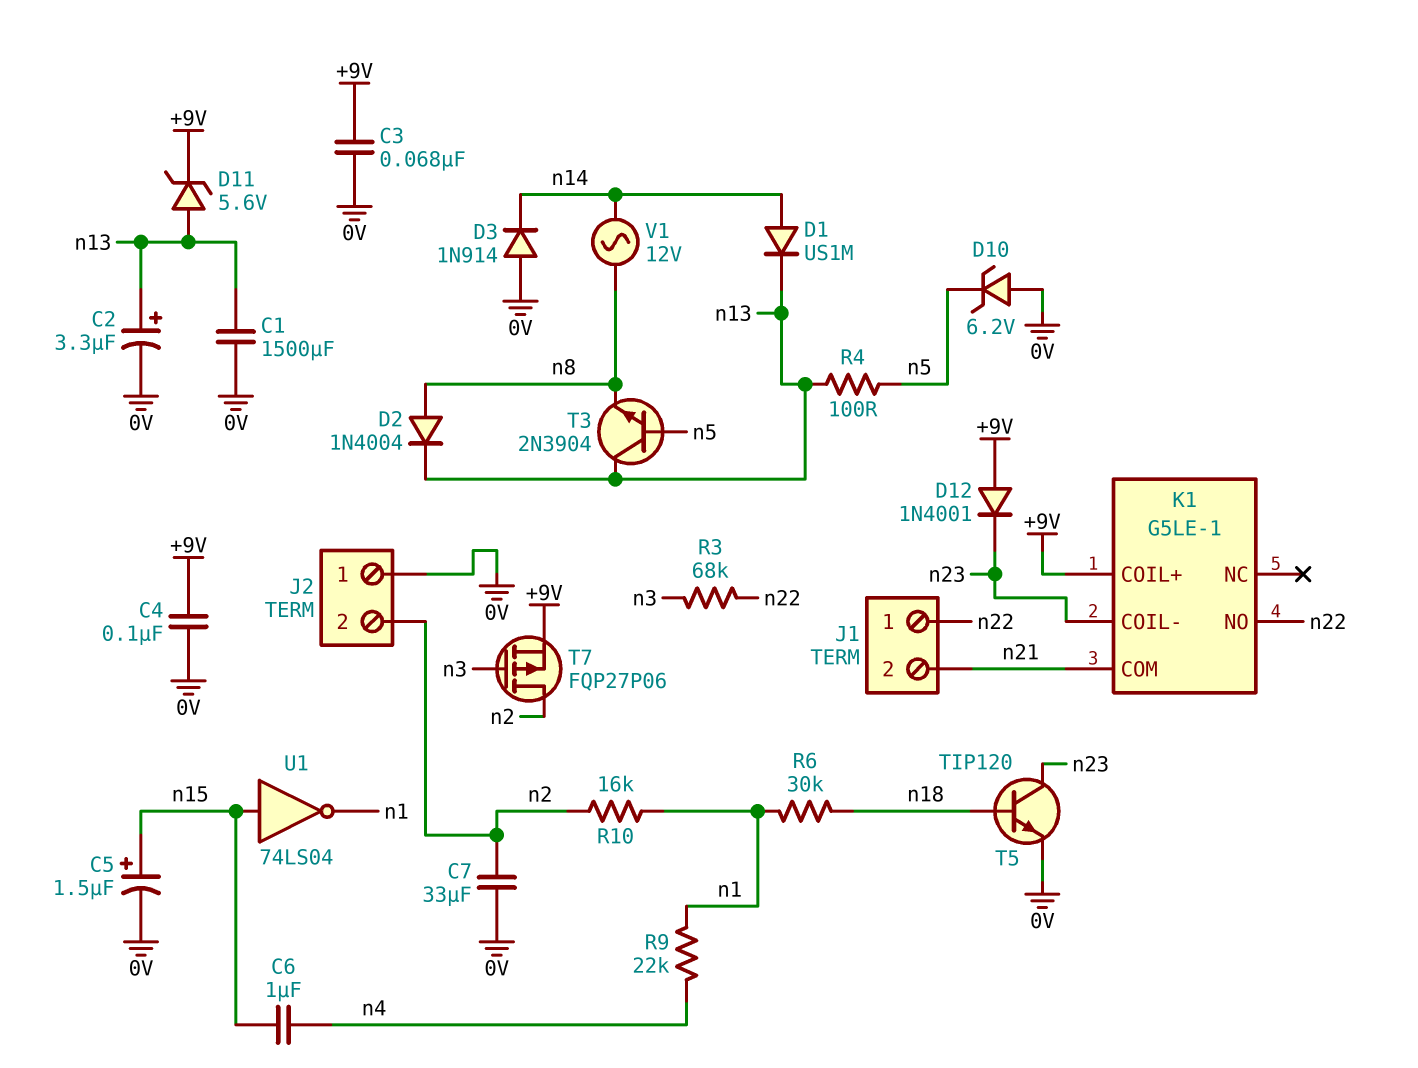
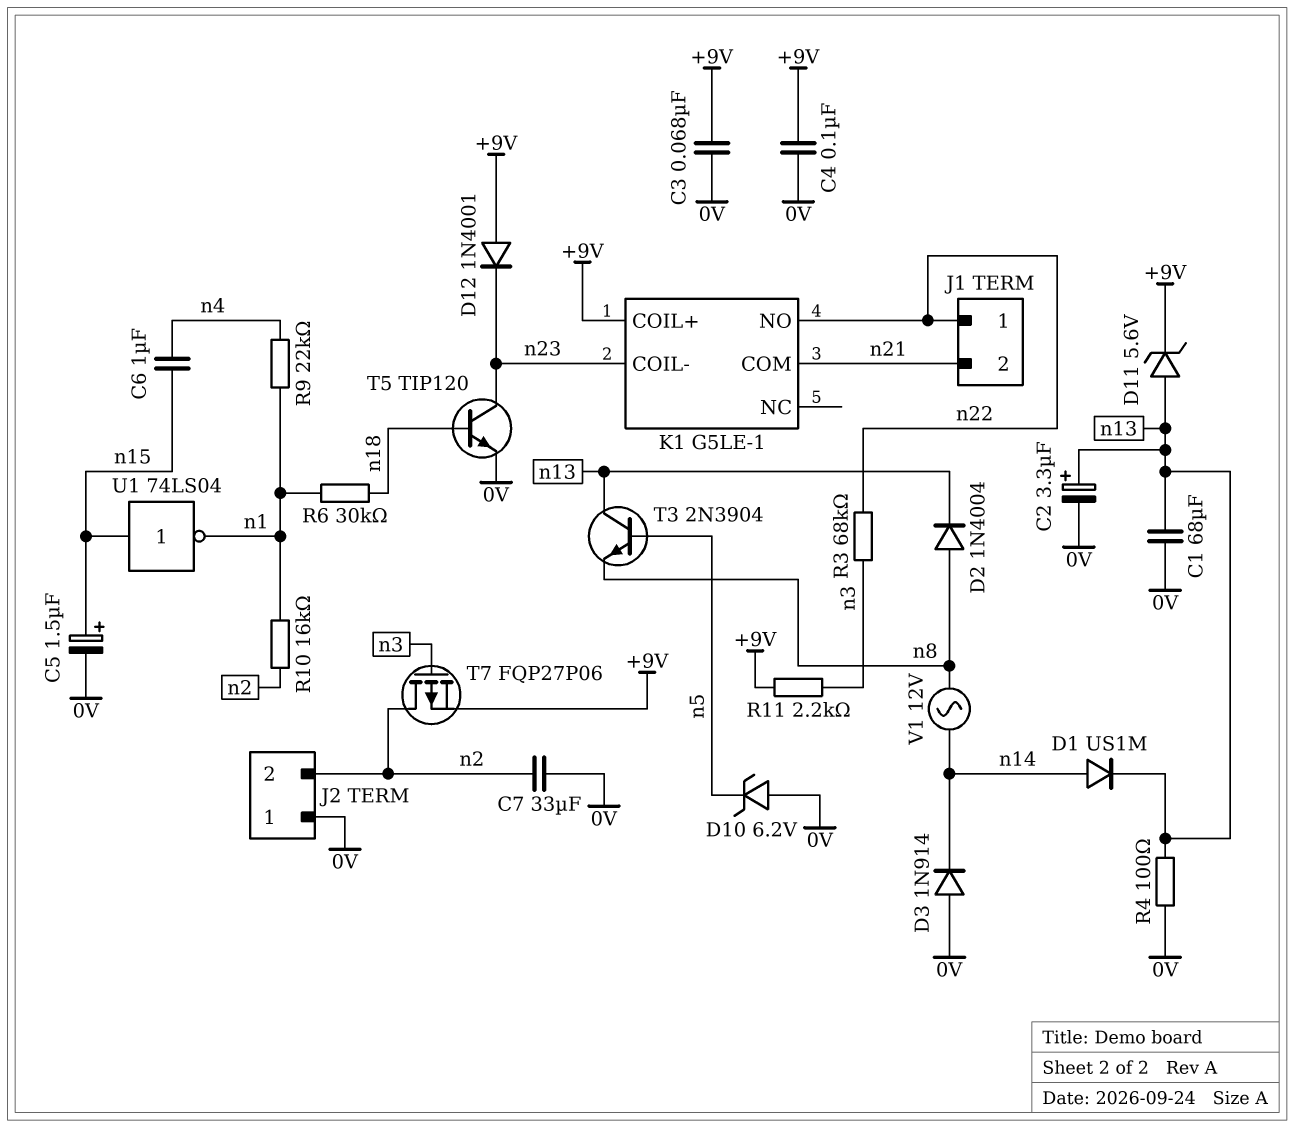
C1: 1500uF (0V, n13) -> 68uF (0V, n13)
R4: 100 (n5, n13) -> 100 (0V, n13)
R11: none -> 2.2k (+9V, n3)

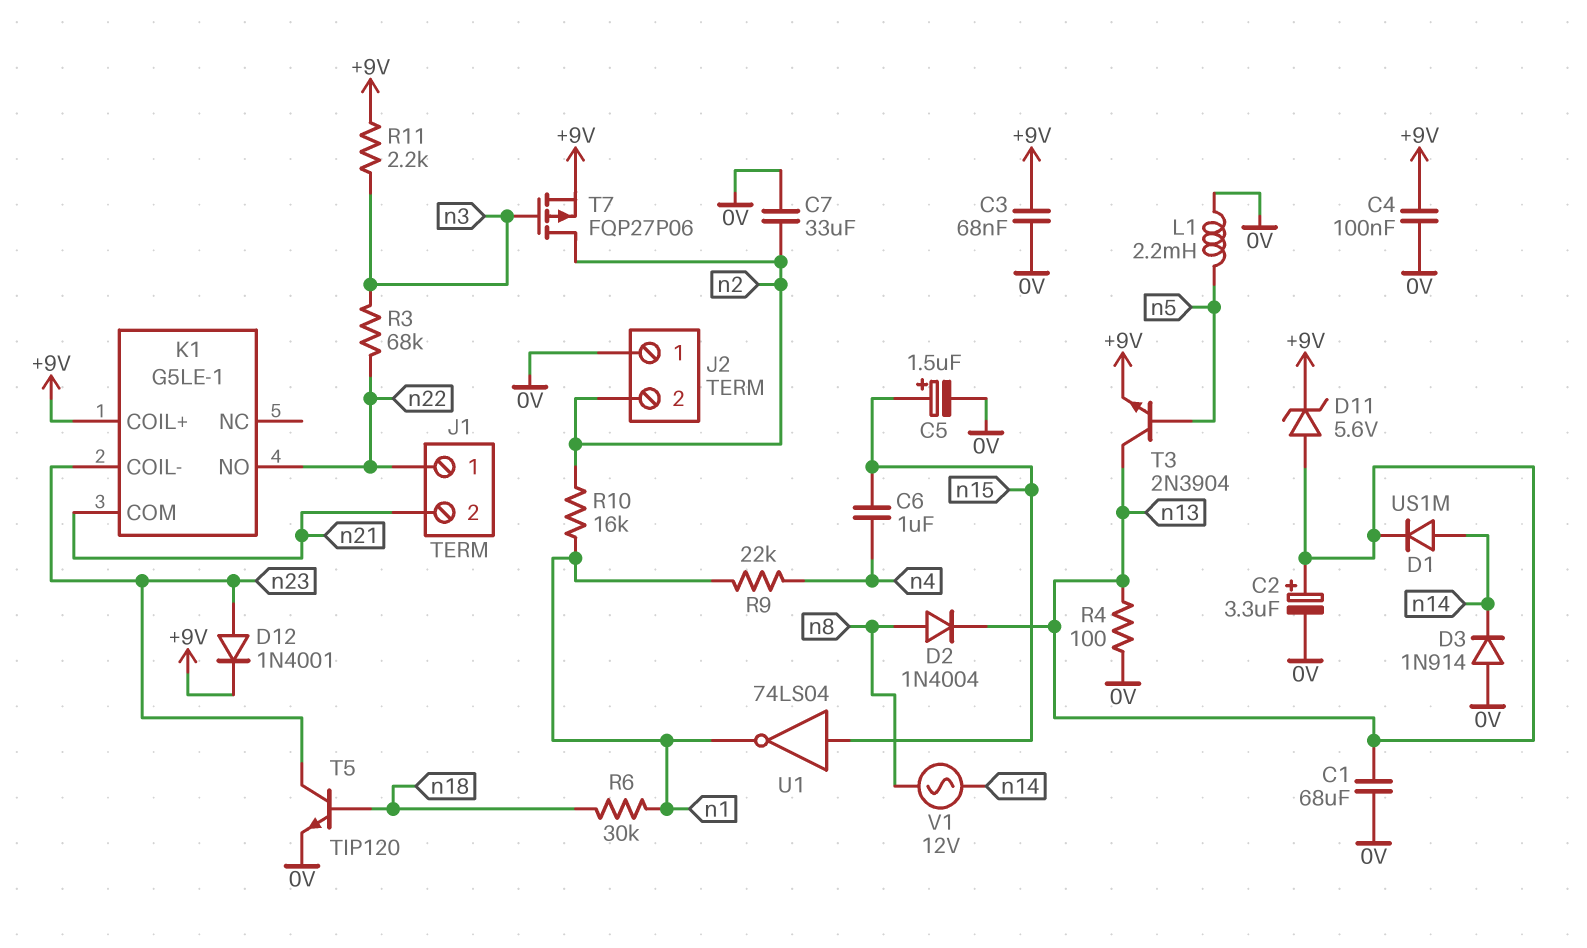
D10: zener 6.2V (A 0V, K n5) -> none
D12: diode 1N4001 (A +9V, K n23) -> diode 1N4001 (A n23, K +9V)
L1: none -> 2.2mH (0V, n5)
T3: NPN 2N3904 (B n5, C n13, E n8) -> NPN 2N3904 (B n5, C n13, E +9V)

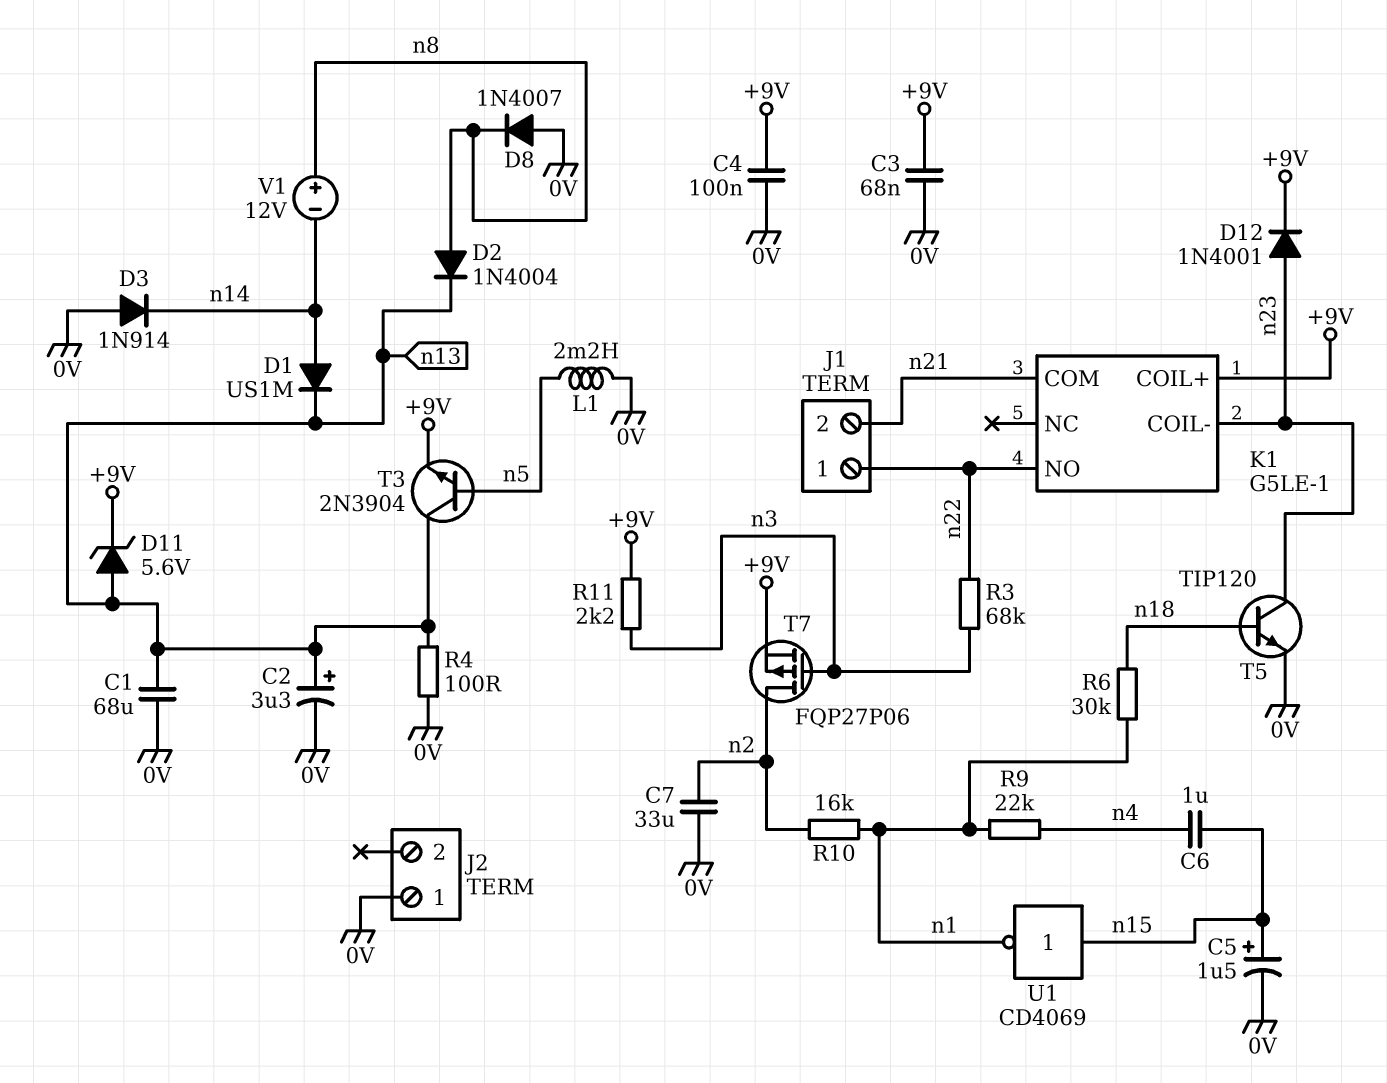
D8: none -> diode 1N4007 (A 0V, K n8)
J2 pin 2: n2 -> none
U1: NOT 74LS04 (in n15, out n1) -> NOT CD4069 (in n15, out n1)
V1: AC 12V (n8, n14) -> 12V (plus n8, minus n14)

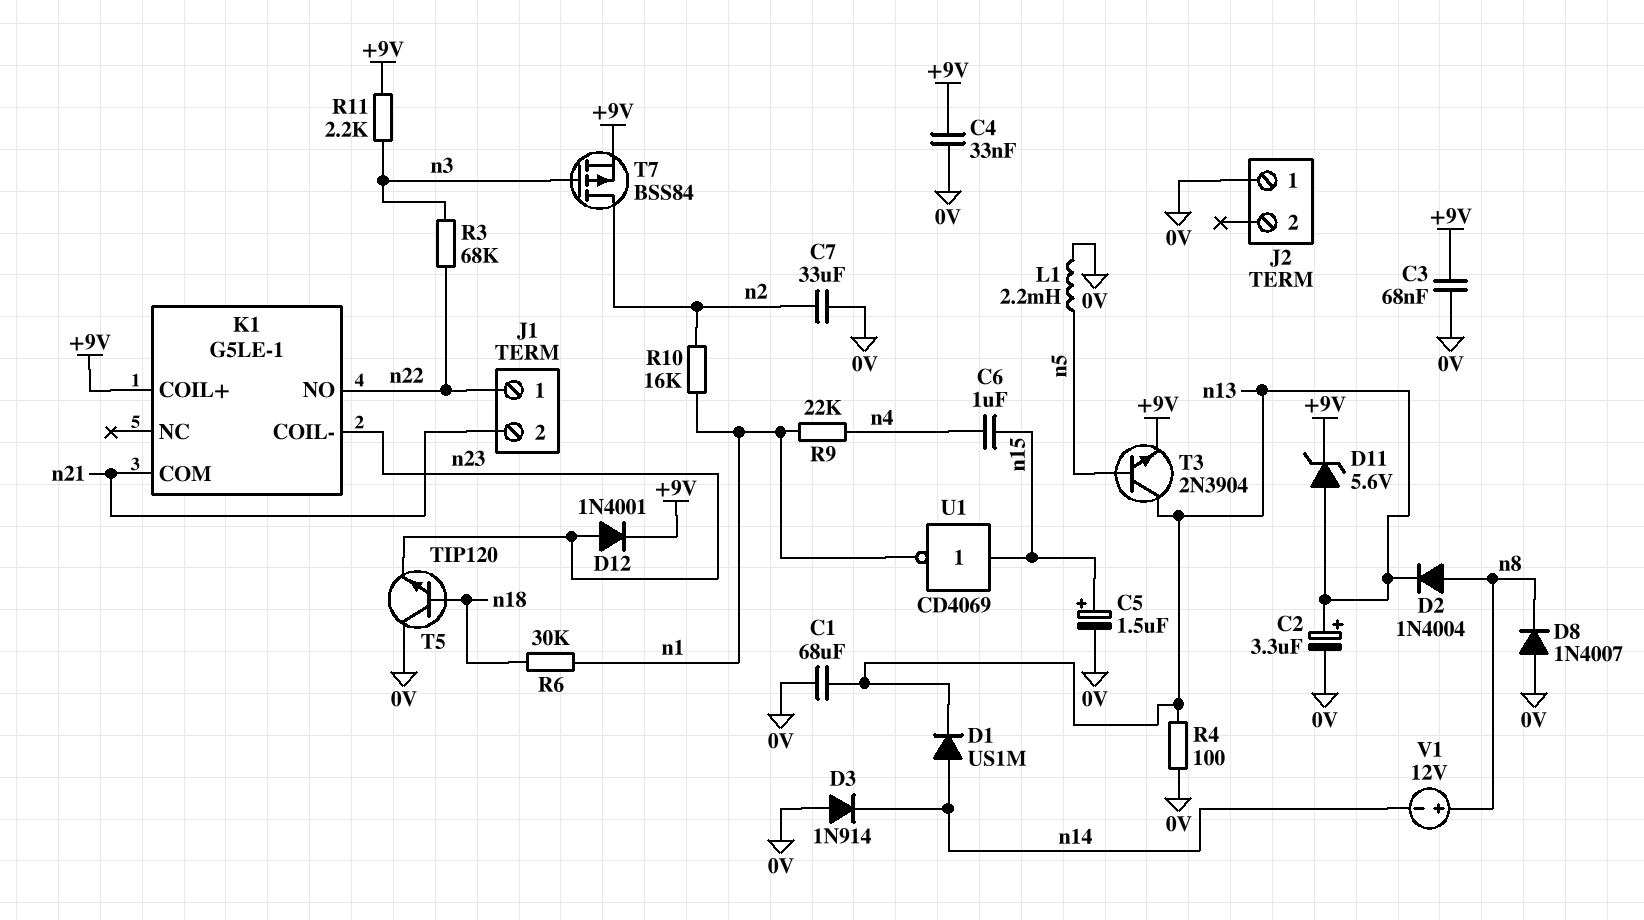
C4: 100nF (+9V, 0V) -> 33nF (+9V, 0V)
T5: NPN TIP120 (B n18, C n23, E 0V) -> NPN TIP120 (B n18, C 0V, E n23)
T7: PMOS FQP27P06 (G n3, D n2, S +9V) -> PMOS BSS84 (G n3, D n2, S +9V)

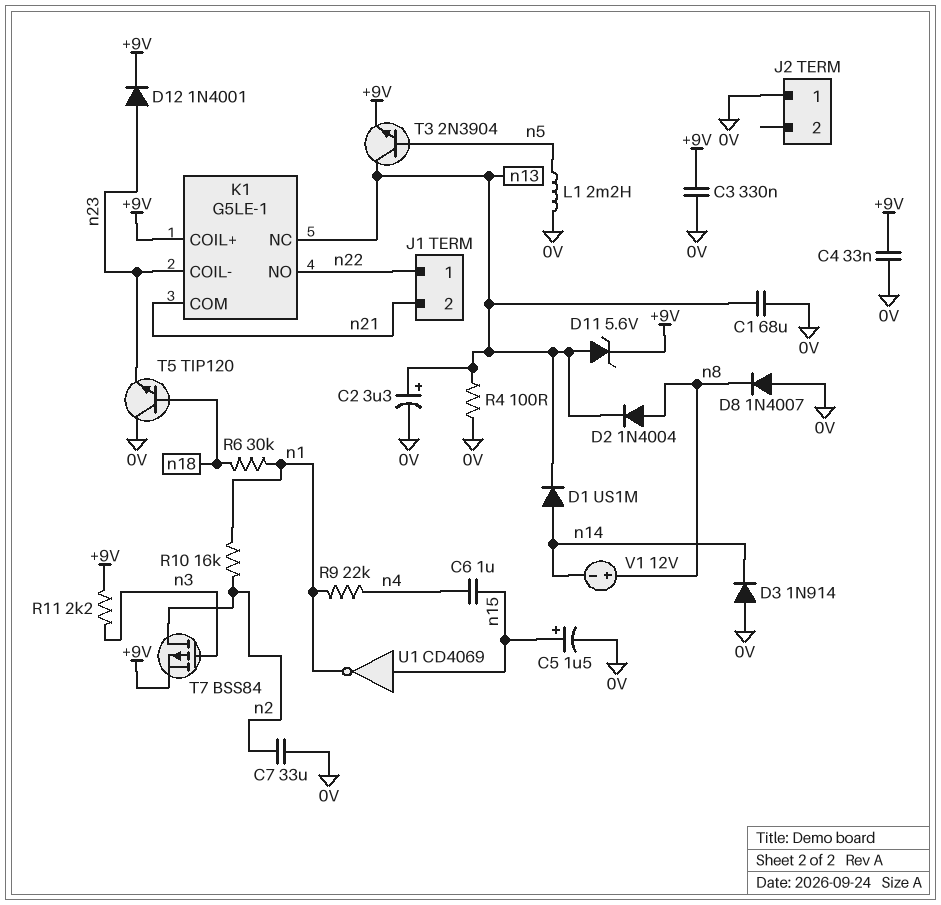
C3: 68nF (+9V, 0V) -> 330nF (+9V, 0V)
K1 pin NC: none -> n13
R3: 68k (n3, n22) -> none

